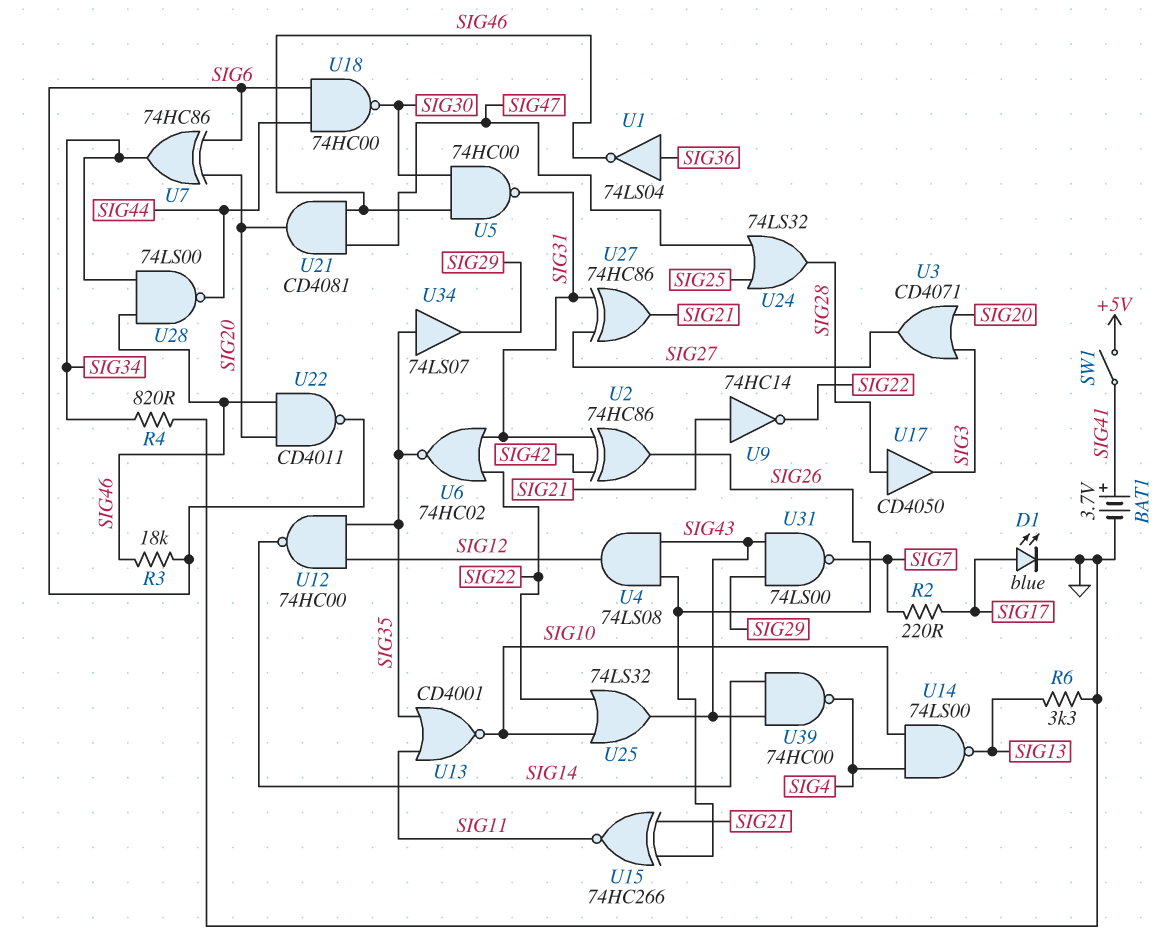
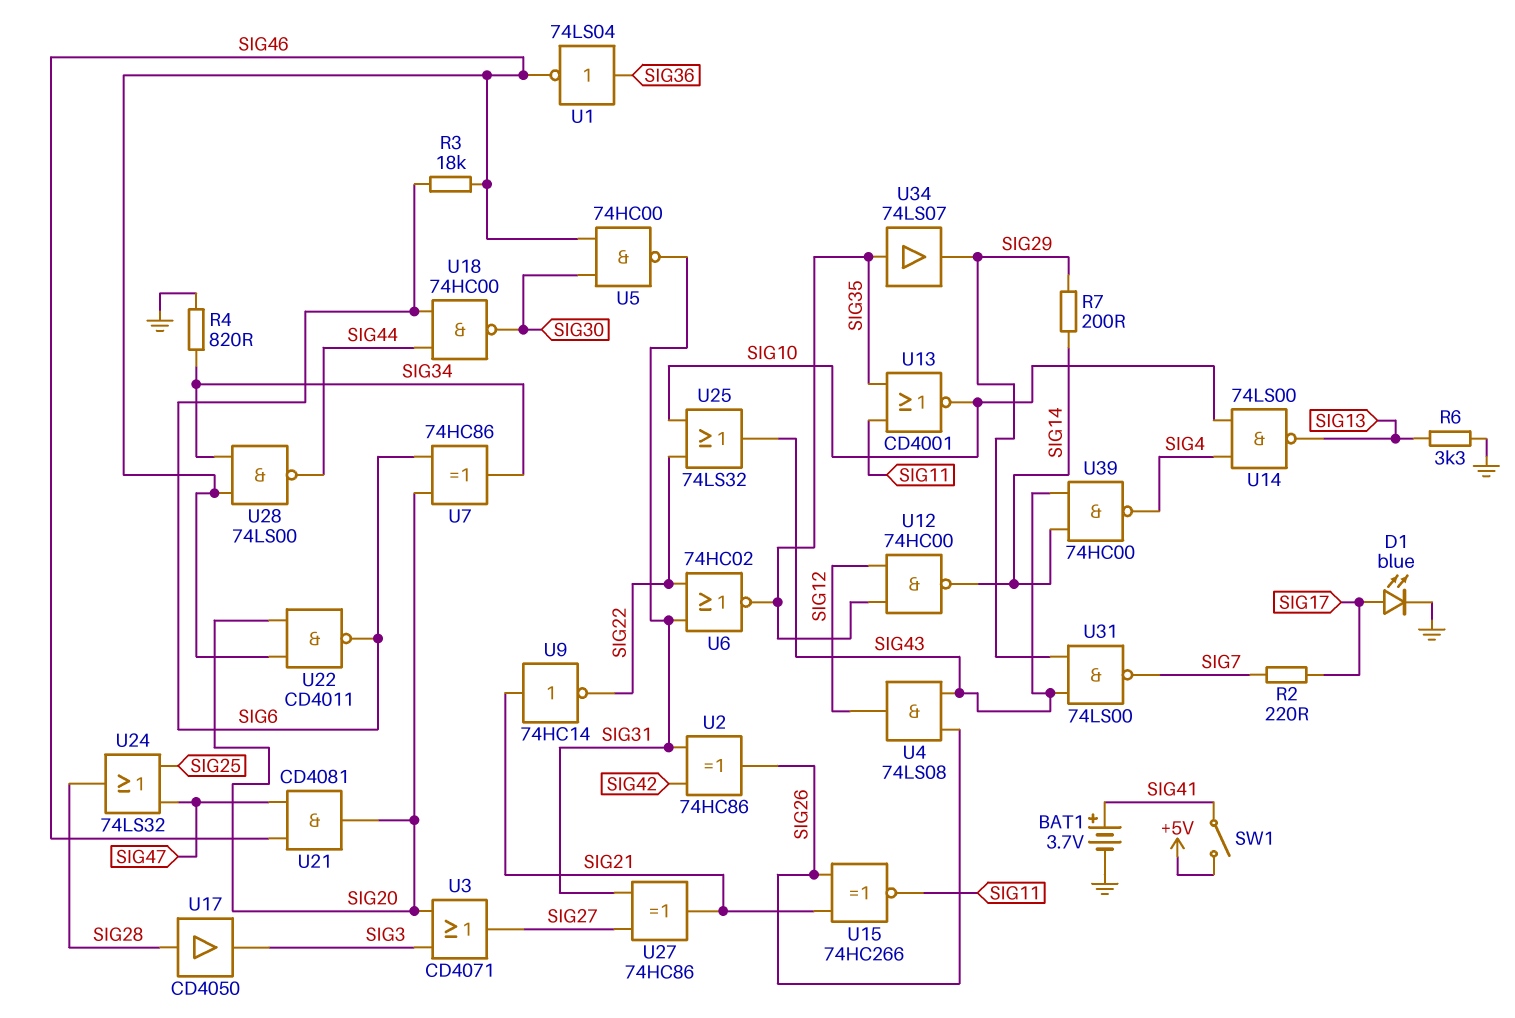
R7: none -> 200 (SIG14, SIG29)

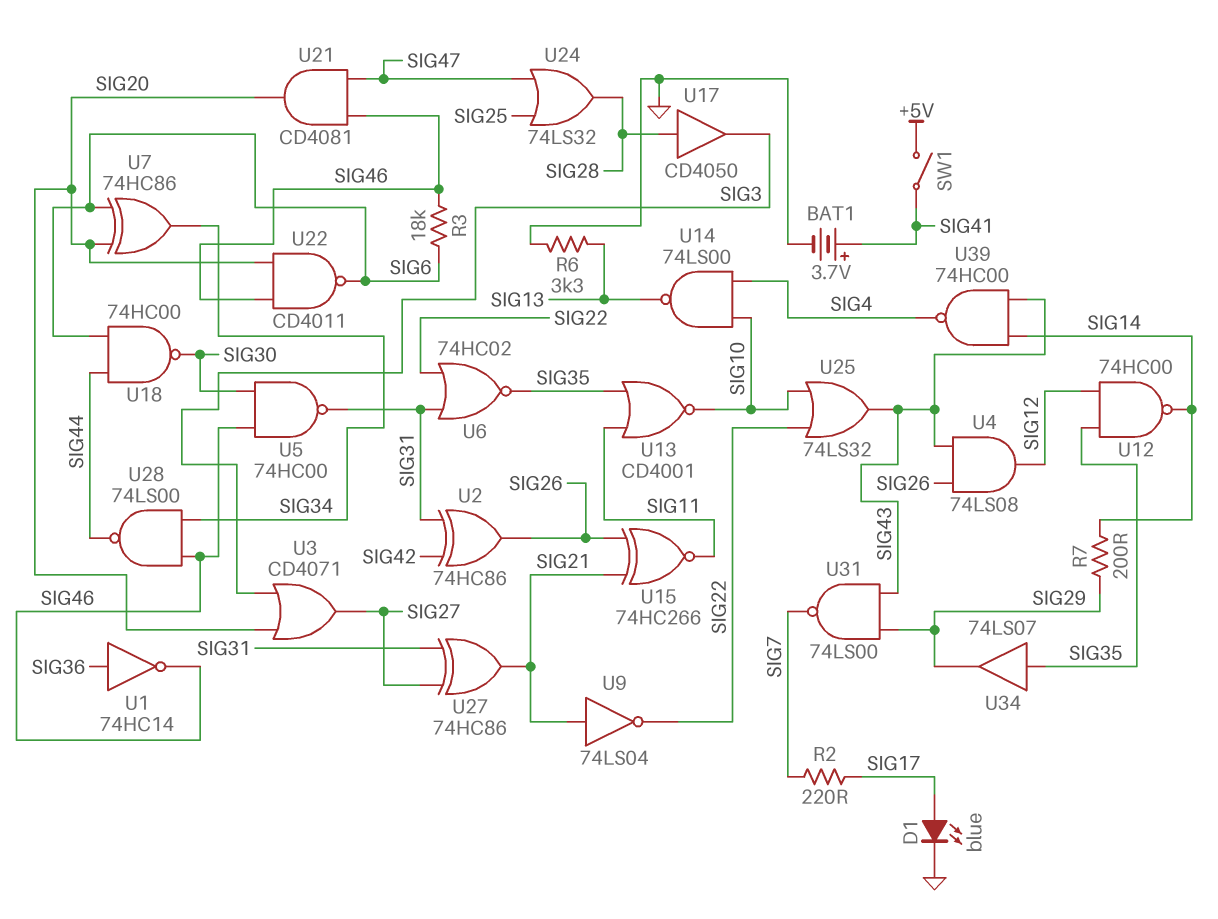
R4: 820 (GND, SIG34) -> none
U1: NOT 74LS04 (in SIG36, out SIG46) -> NOT 74HC14 (in SIG36, out SIG46)
U9: NOT 74HC14 (in SIG21, out SIG22) -> NOT 74LS04 (in SIG21, out SIG22)

